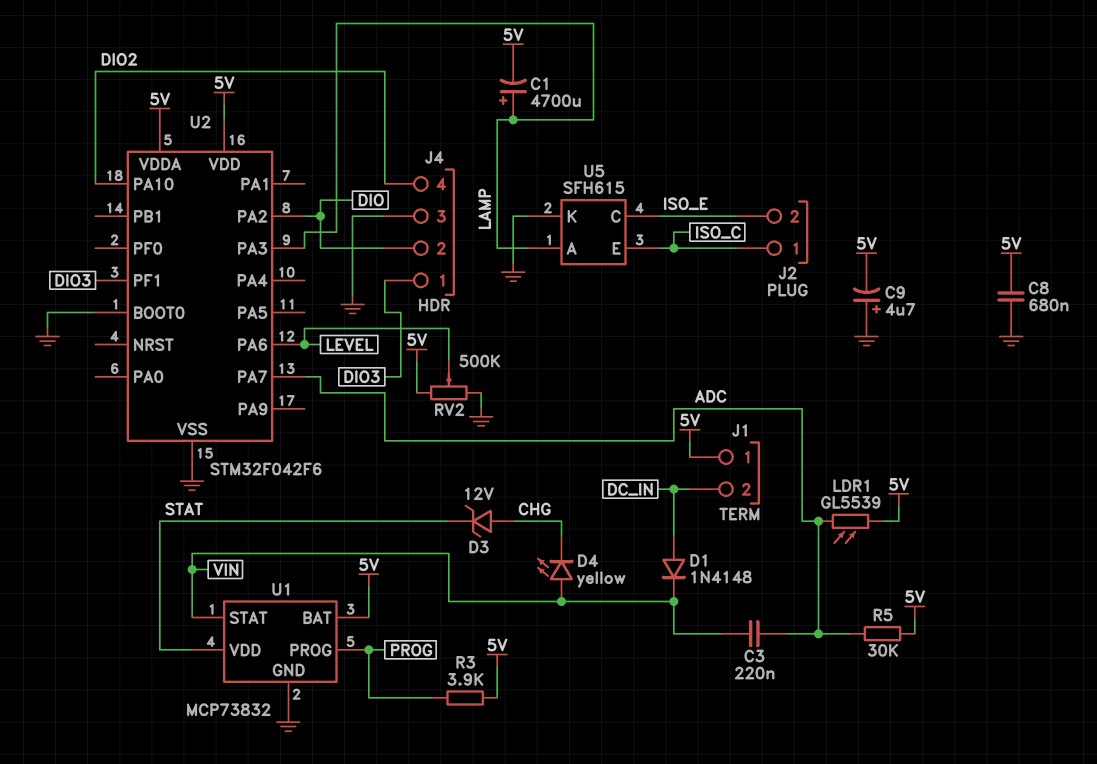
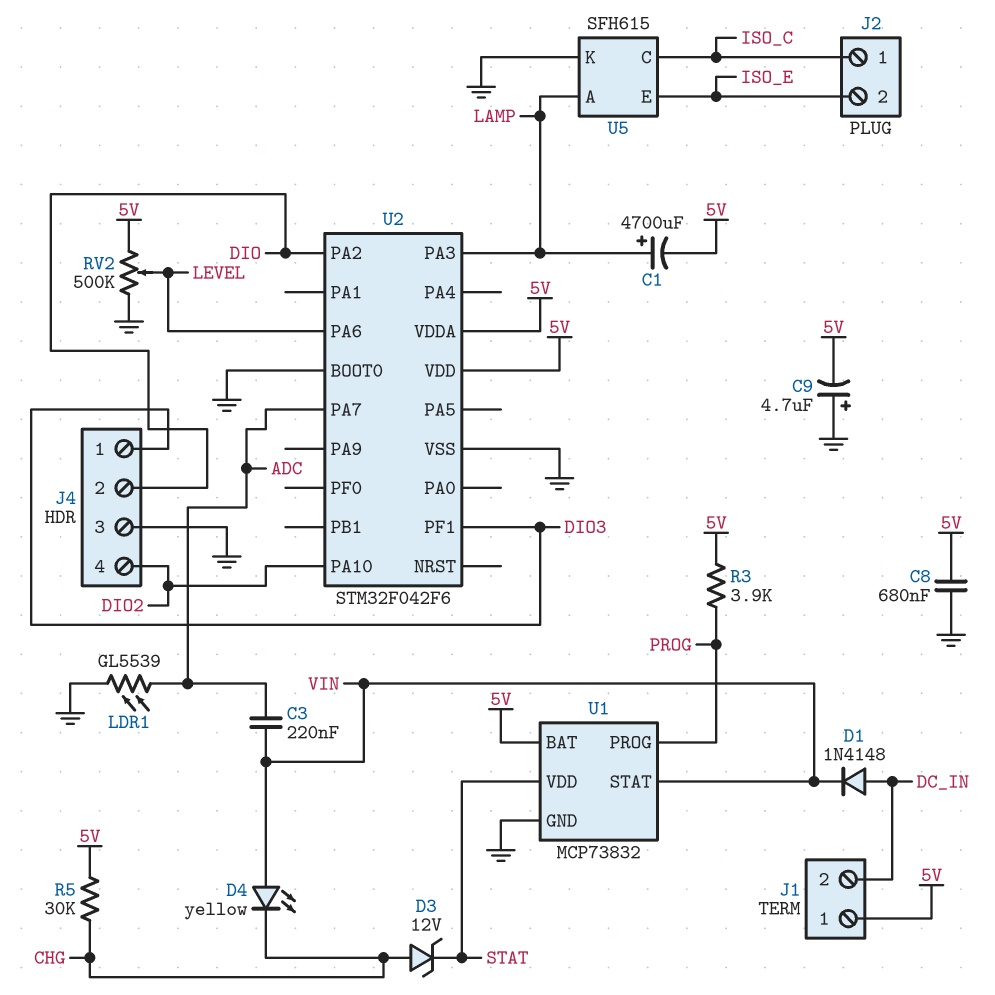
LDR1: GL5539 (5V, ADC) -> GL5539 (ADC, GND)
R5: 30k (5V, ADC) -> 30k (5V, CHG)
U5 pin C: ISO_E -> ISO_C
U5 pin E: ISO_C -> ISO_E

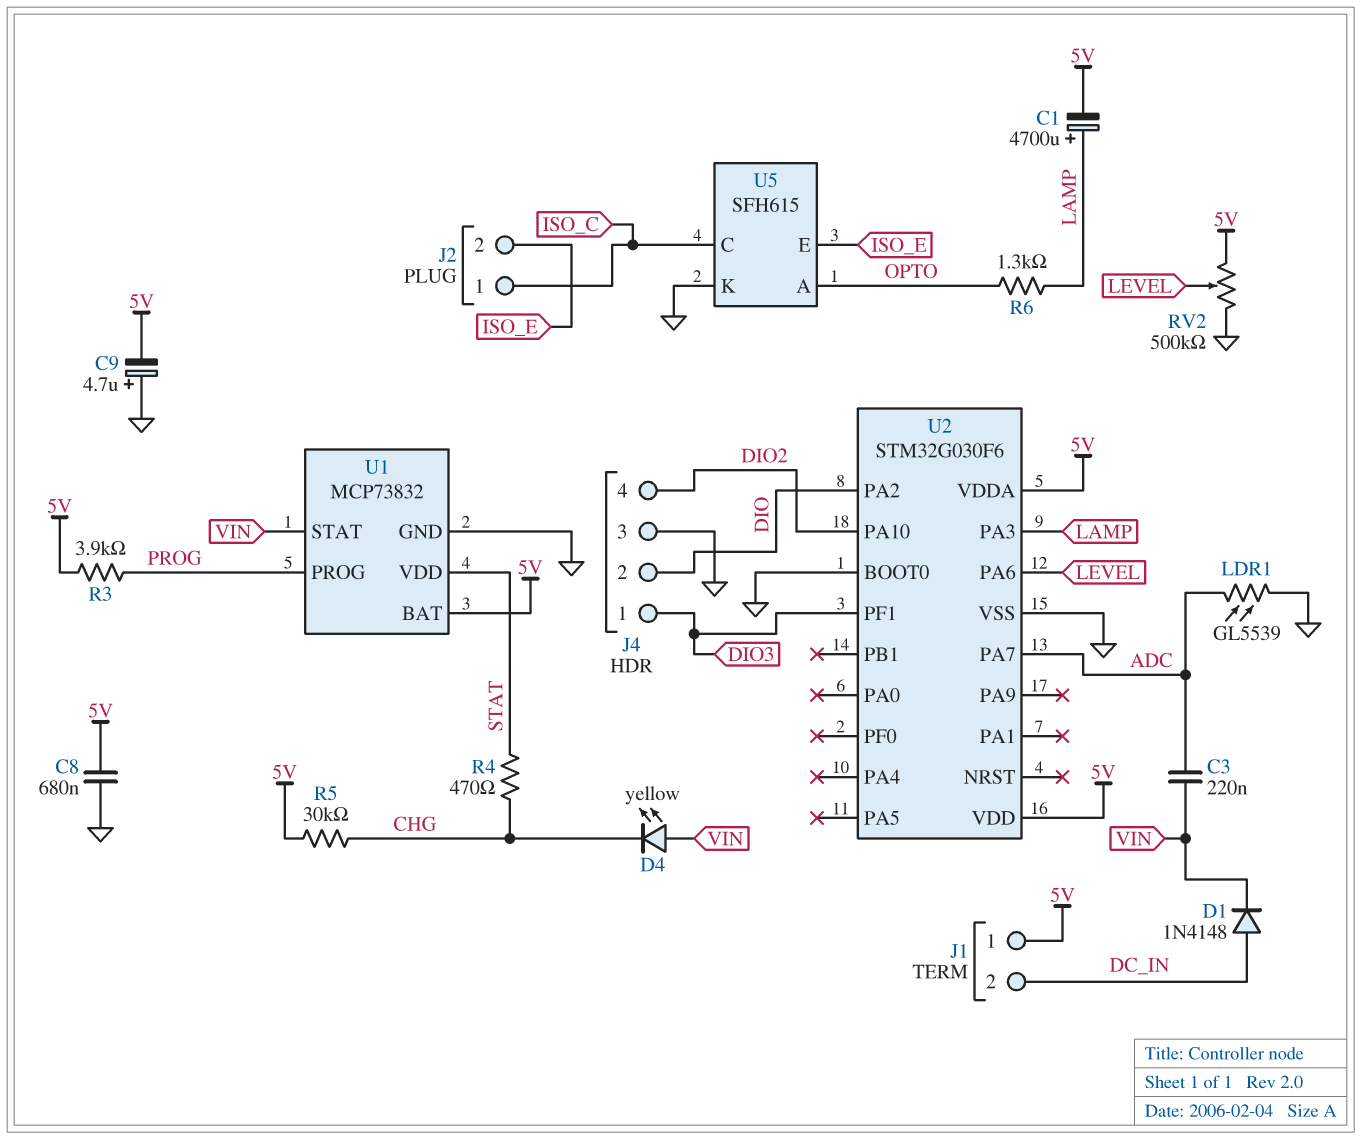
D3: zener 12V (A CHG, K STAT) -> none
R4: none -> 470 (CHG, STAT)
R6: none -> 1.3k (LAMP, OPTO)
U2: STM32F042F6 -> STM32G030F6
U5 pin A: LAMP -> OPTO

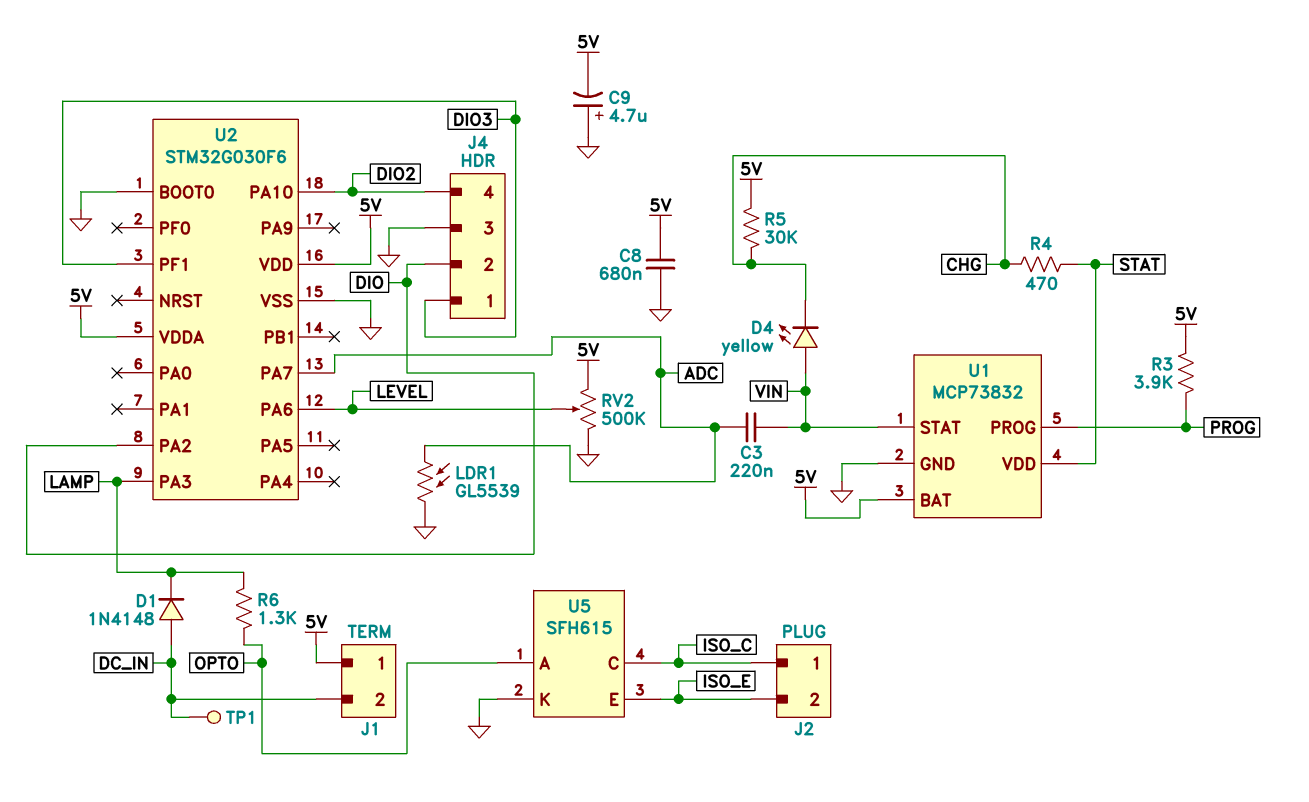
C1: 4700uF (plus LAMP, minus 5V) -> none
D1: diode 1N4148 (A DC_IN, K VIN) -> diode 1N4148 (A DC_IN, K LAMP)
TP1: none -> test point (DC_IN)

